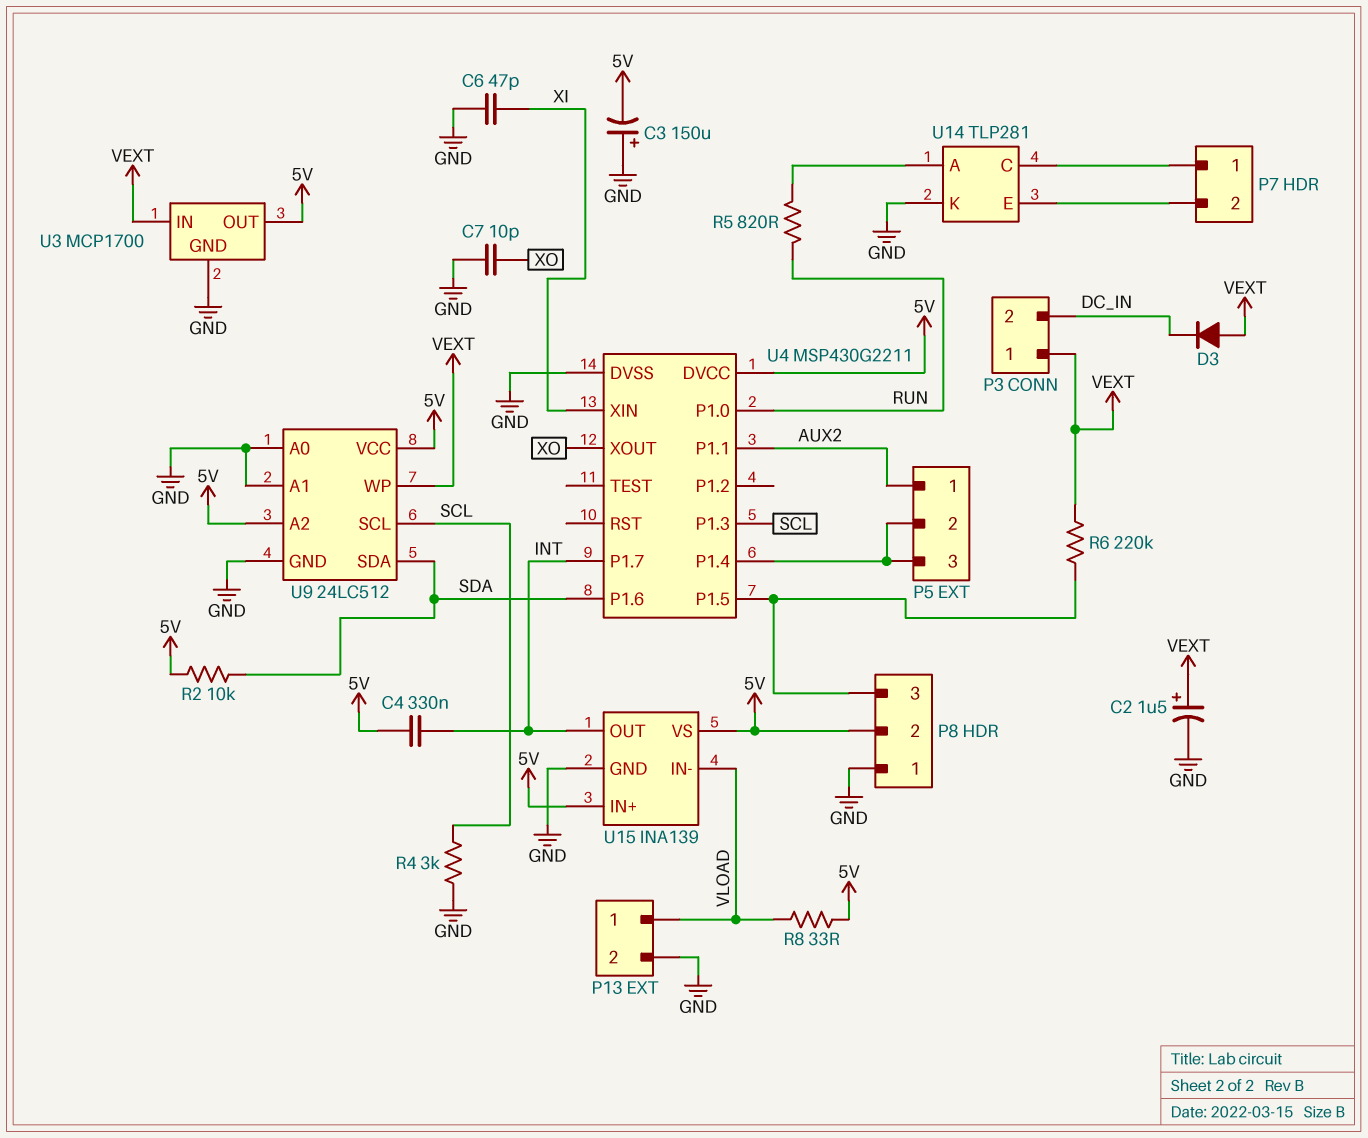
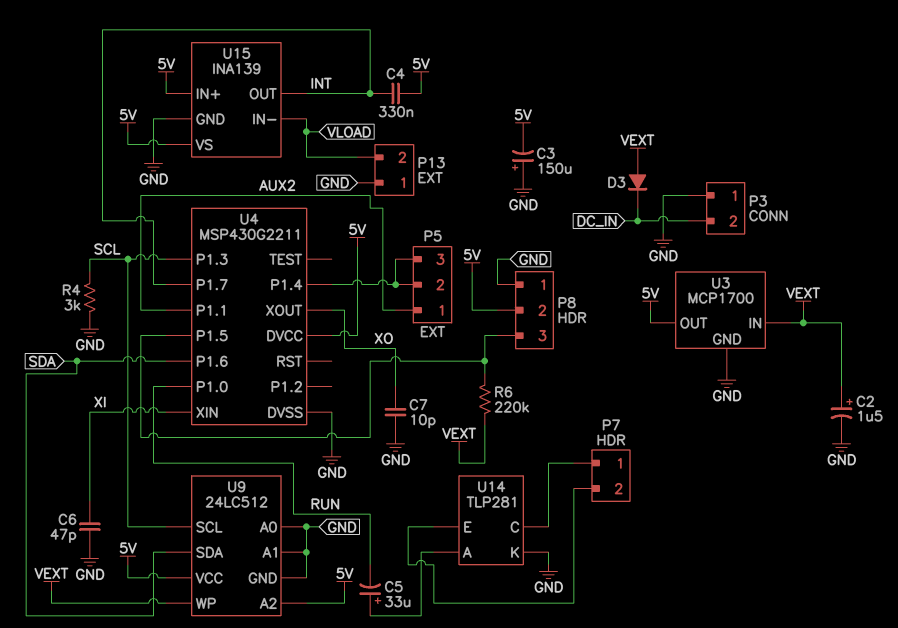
C5: none -> 33uF (plus U14/A, minus RUN)
P3 pin 1: VEXT -> GND
P13 pin 1: VLOAD -> GND
P13 pin 2: GND -> VLOAD
R2: 10k (5V, SDA) -> none
R5: 820 (RUN, U14/A) -> none
R8: 33 (5V, VLOAD) -> none

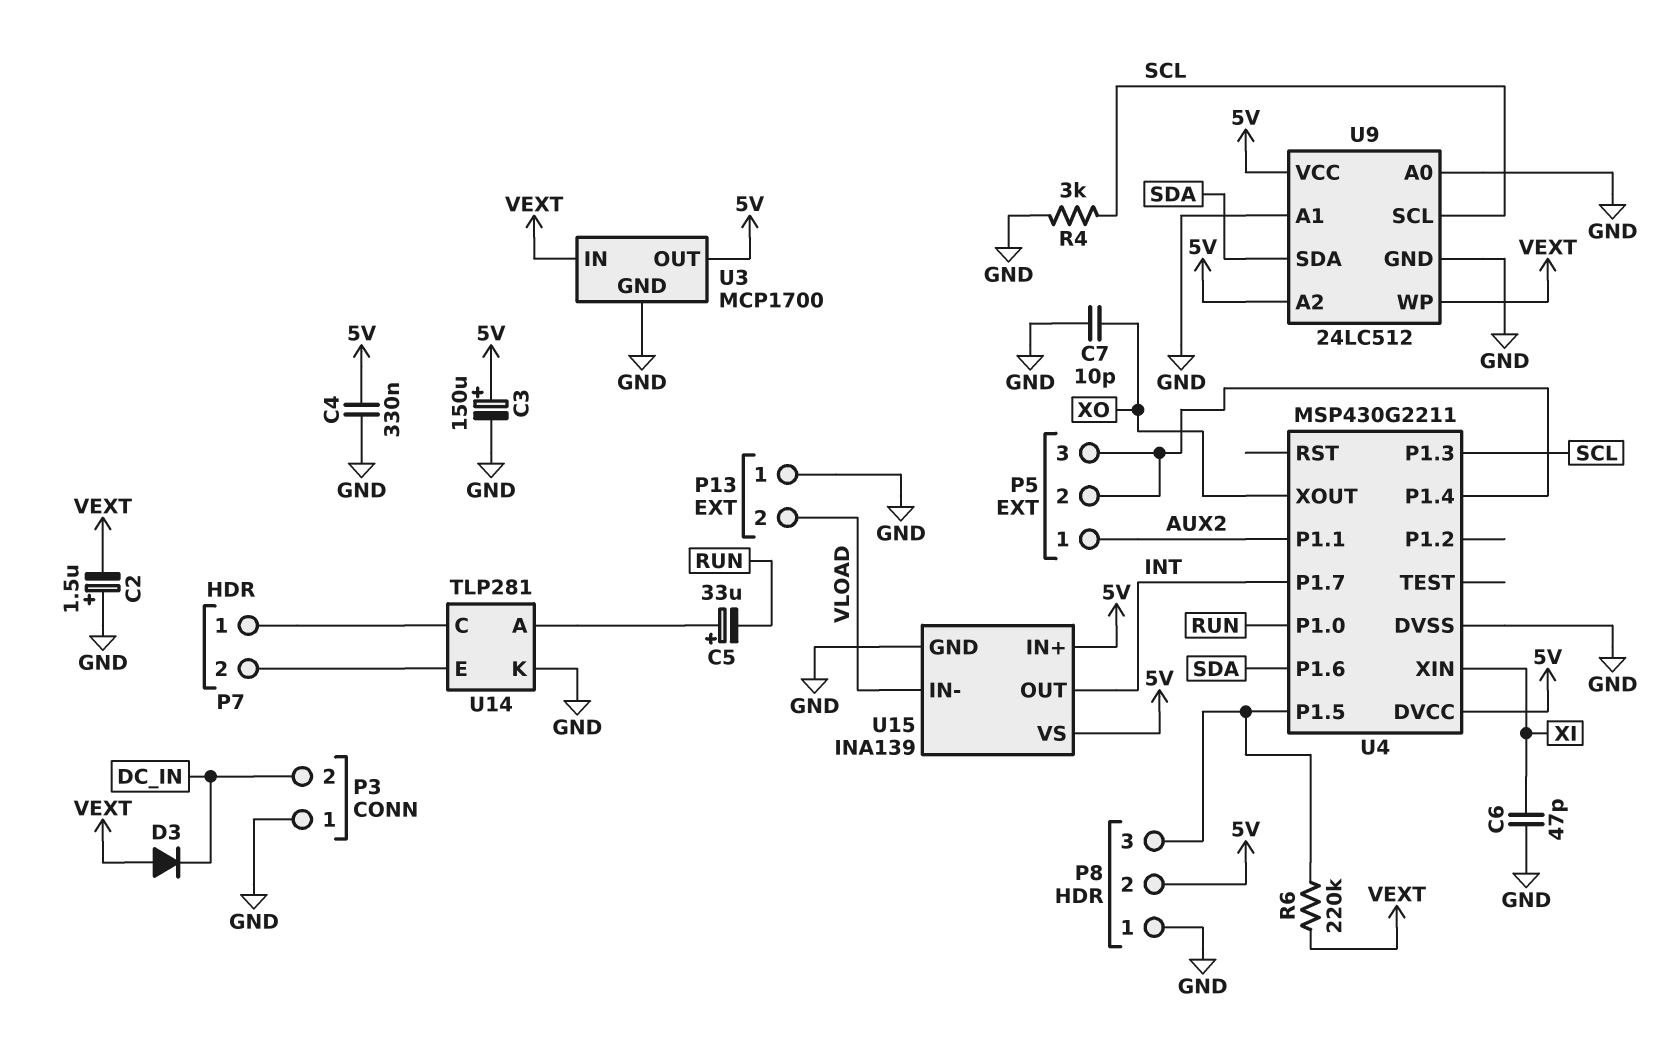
C2: 1.5uF (plus VEXT, minus GND) -> 1.5uF (plus GND, minus VEXT)
C3: 150uF (plus GND, minus 5V) -> 150uF (plus 5V, minus GND)
C4: 330nF (5V, INT) -> 330nF (5V, GND)

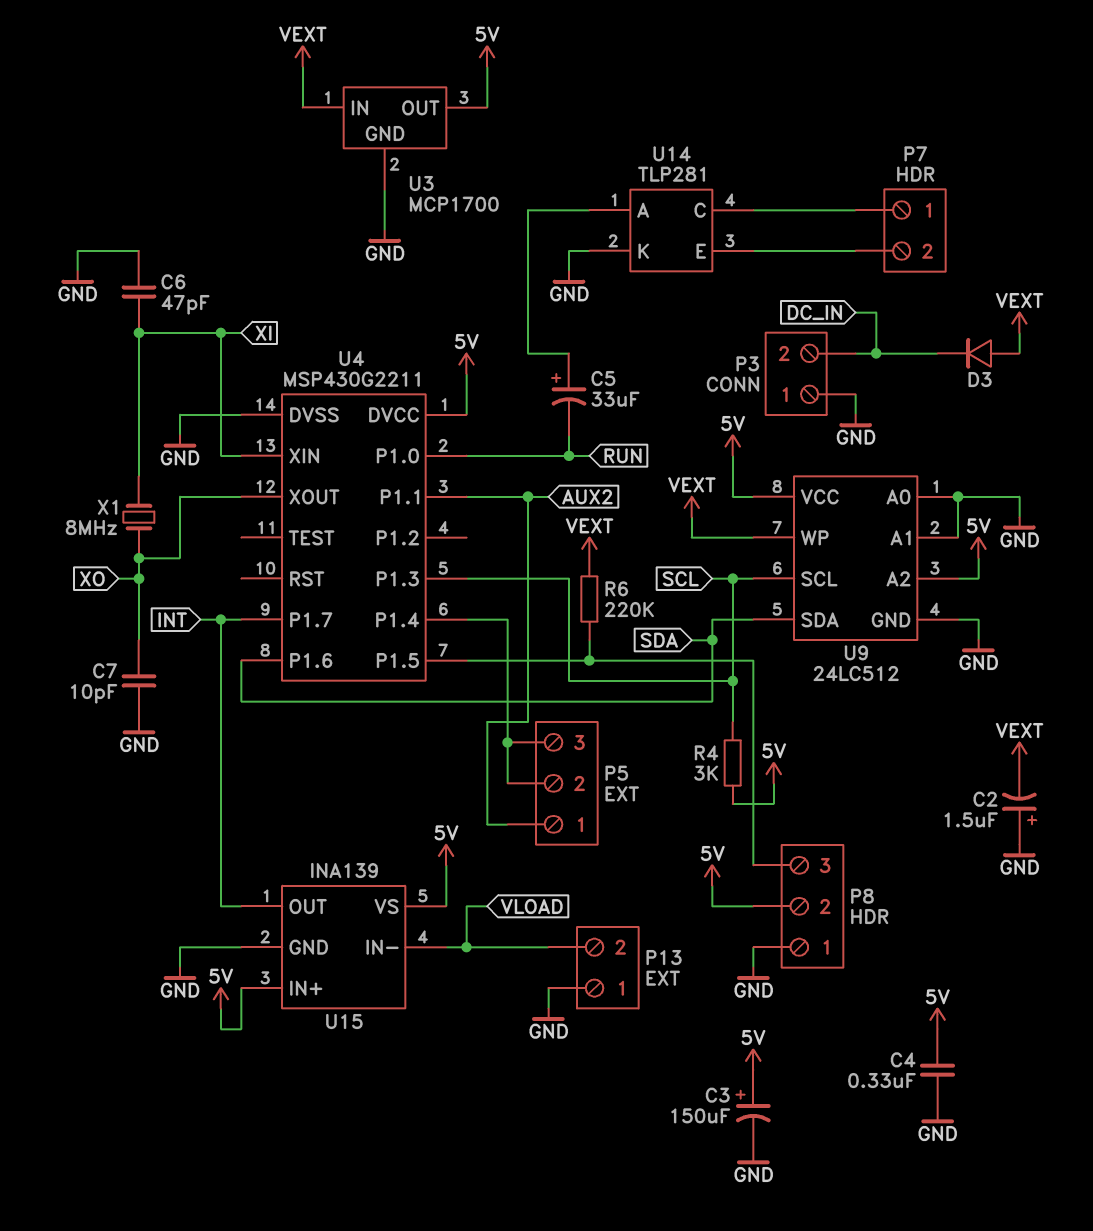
R4: 3k (GND, SCL) -> 3k (5V, SCL)
X1: none -> 8MHz (XI, XO)

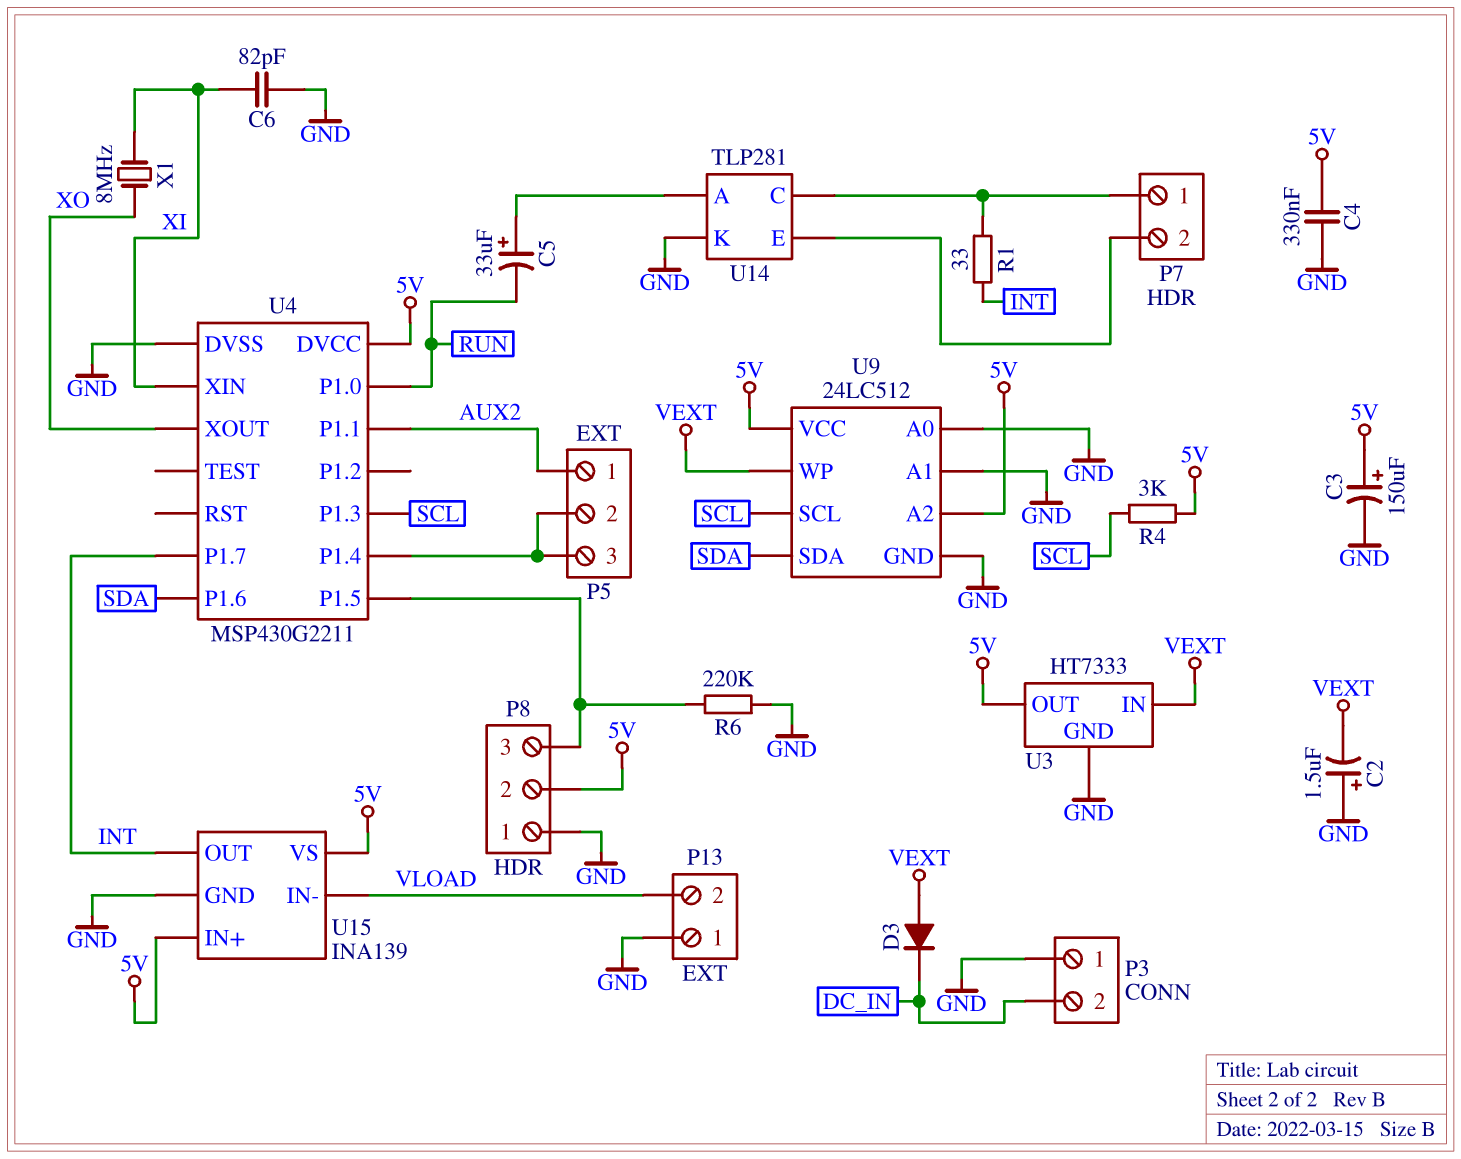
C6: 47pF (GND, XI) -> 82pF (GND, XI)
C7: 10pF (GND, XO) -> none
R1: none -> 33 (INT, P7/1)
R6: 220k (P8/3, VEXT) -> 220k (GND, P8/3)
U3: MCP1700 -> HT7333

